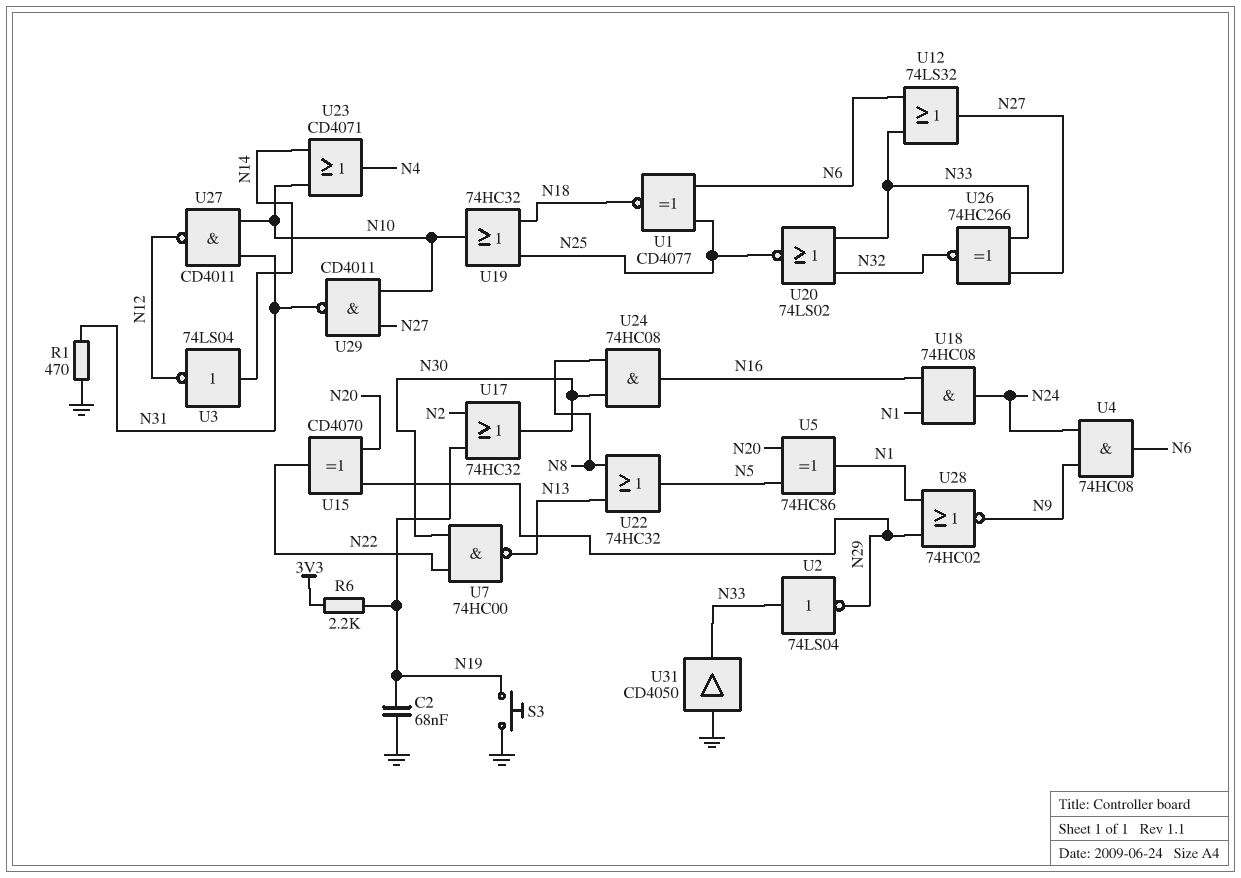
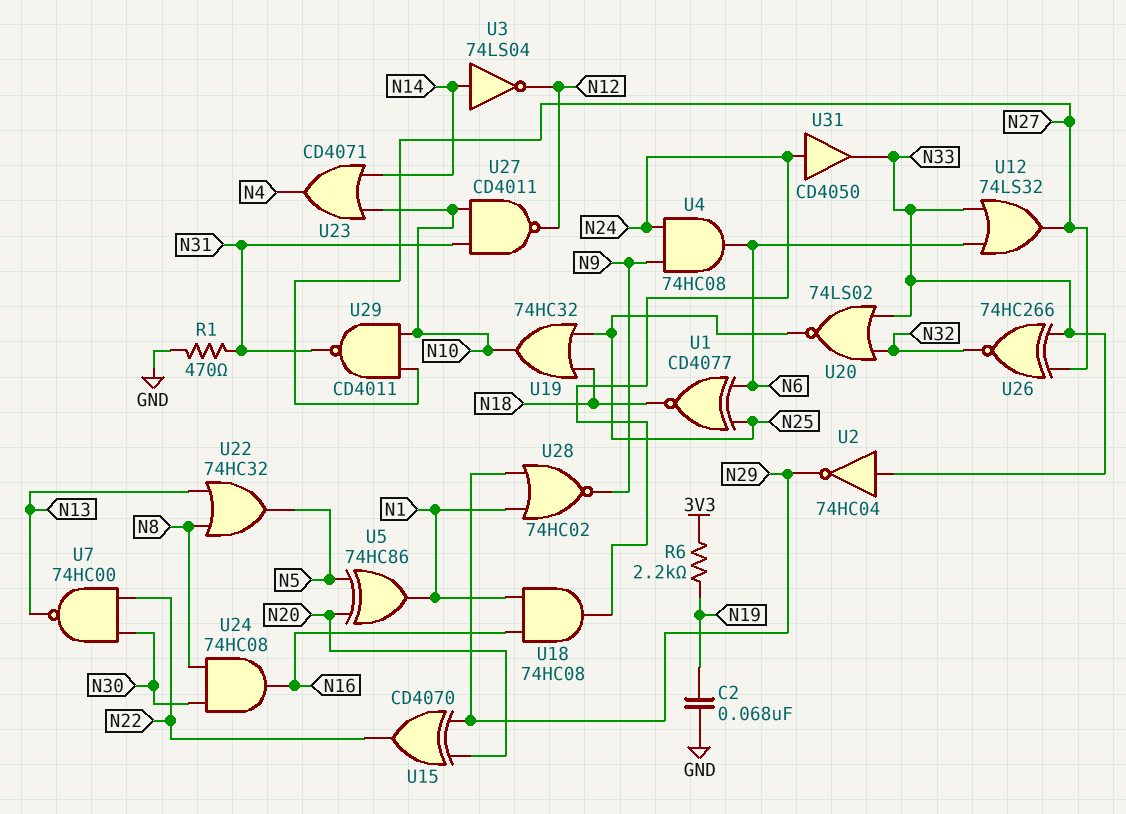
S3: button (GND, N19) -> none
U2: NOT 74LS04 (in N33, out N29) -> NOT 74HC04 (in N33, out N29)
U17: OR 74HC32 (in N2, in N19, out N30) -> none
U31: buffer CD4050 (in GND, out N33) -> buffer CD4050 (in N24, out N33)

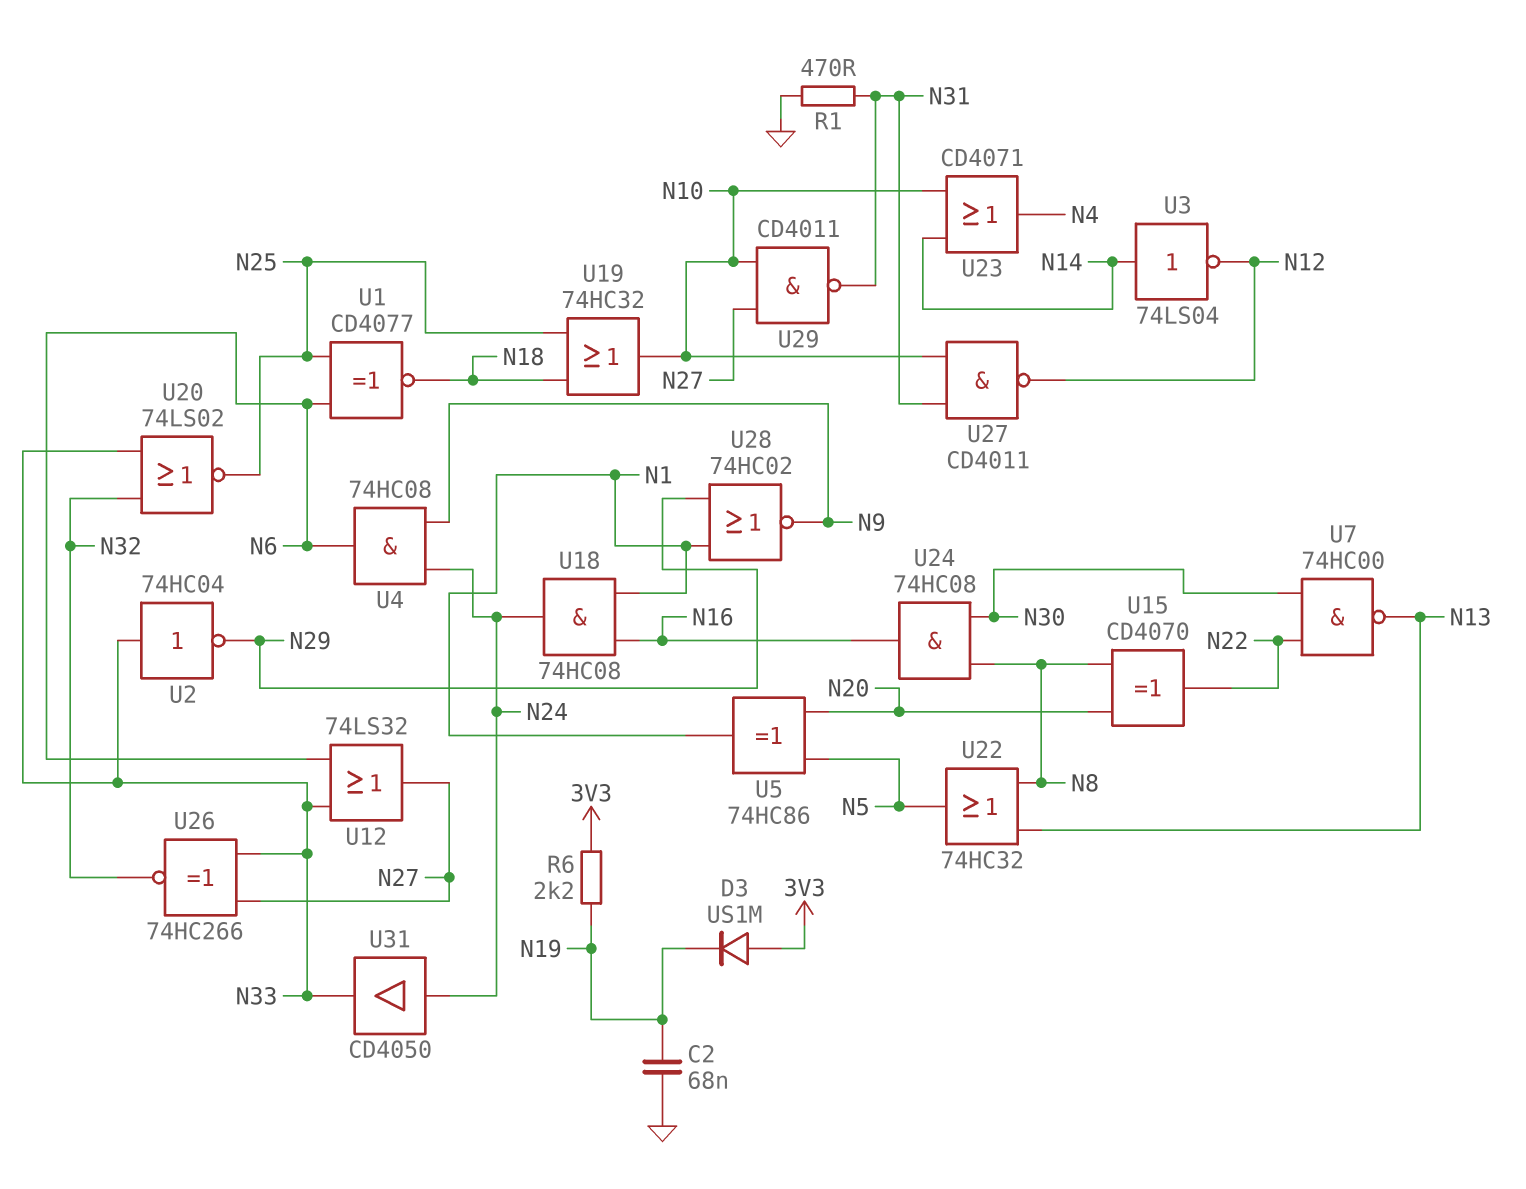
D3: none -> diode US1M (A 3V3, K N19)
U15: XOR CD4070 (in N20, in N29, out N22) -> XOR CD4070 (in N8, in N20, out N22)

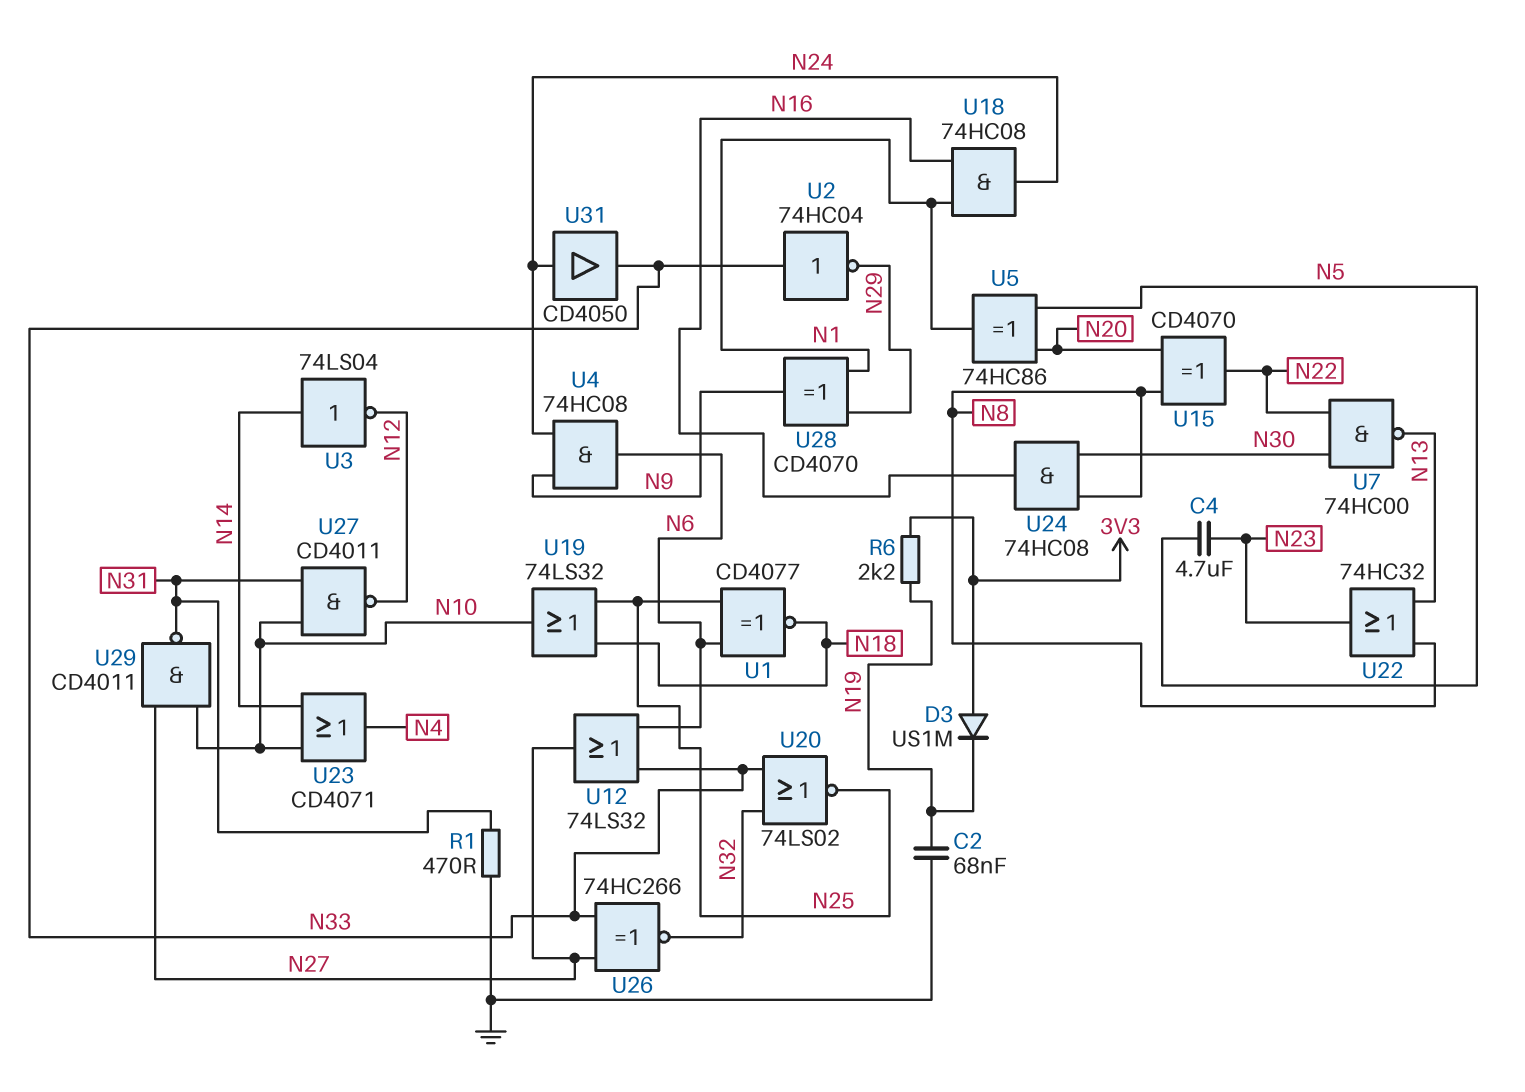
C4: none -> 4.7uF (N5, N23)
U19: OR 74HC32 (in N18, in N25, out N10) -> OR 74LS32 (in N18, in N25, out N10)
U22: OR 74HC32 (in N8, in N13, out N5) -> OR 74HC32 (in N8, in N13, out N23)
U28: NOR 74HC02 (in N1, in N29, out N9) -> XOR CD4070 (in N1, in N29, out N9)

